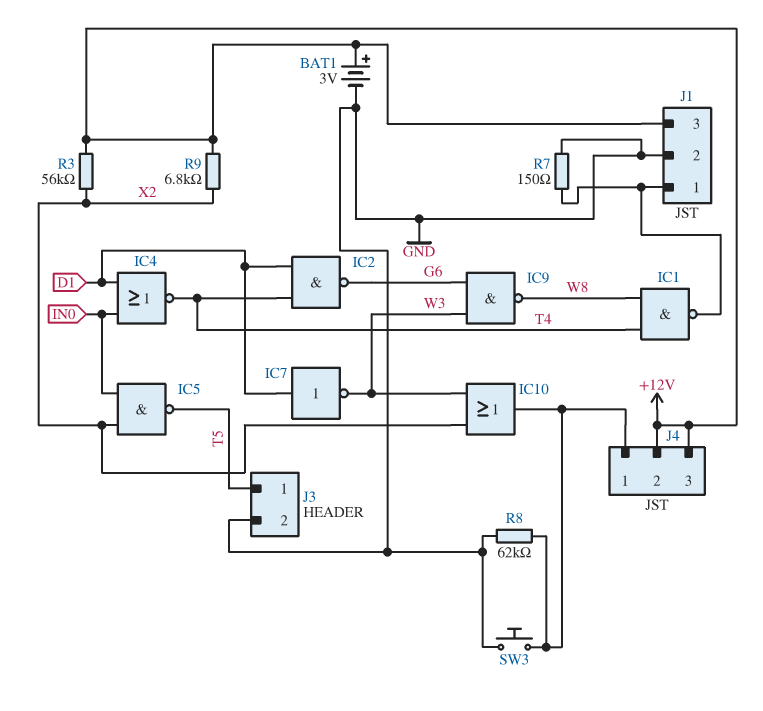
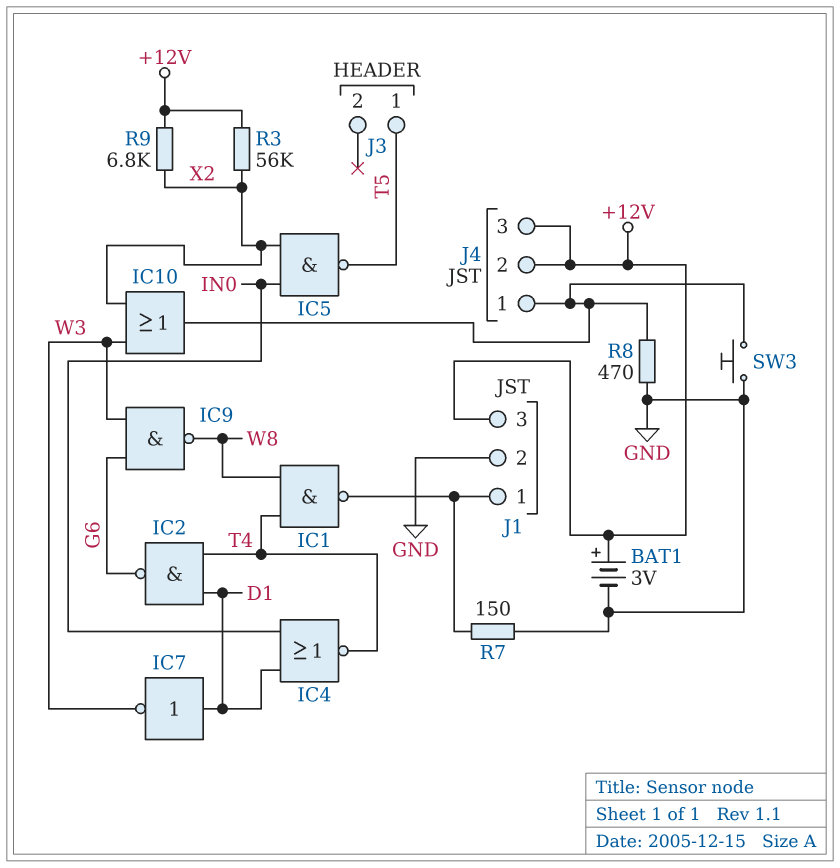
J3 pin 2: GND -> none
R8: 62k (GND, J4/1) -> 470 (GND, J4/1)

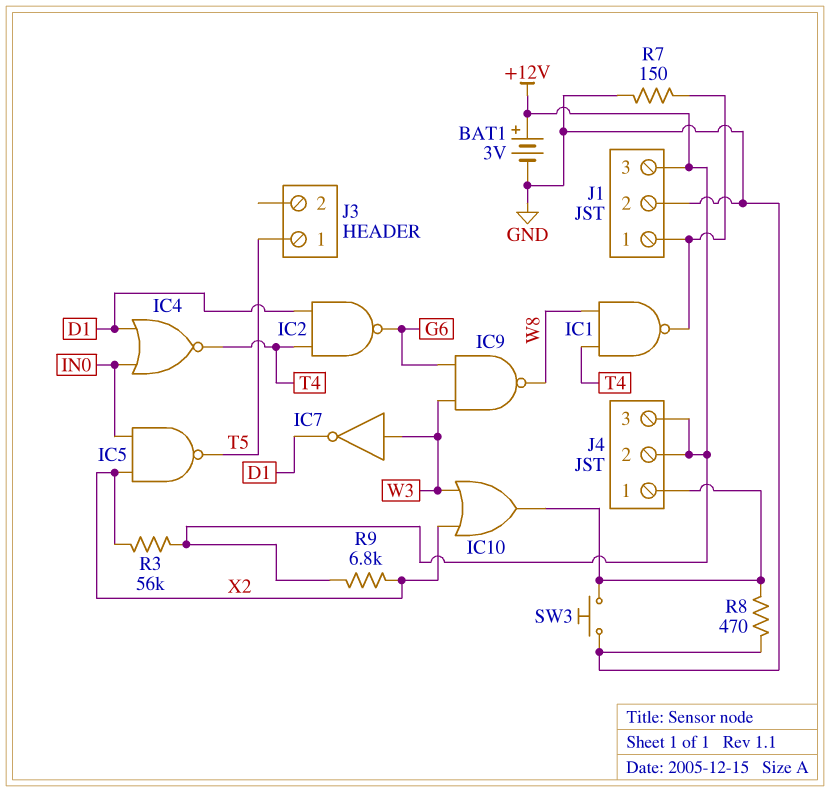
IC7: NOT (in D1, out W3) -> NOT (in W3, out D1)

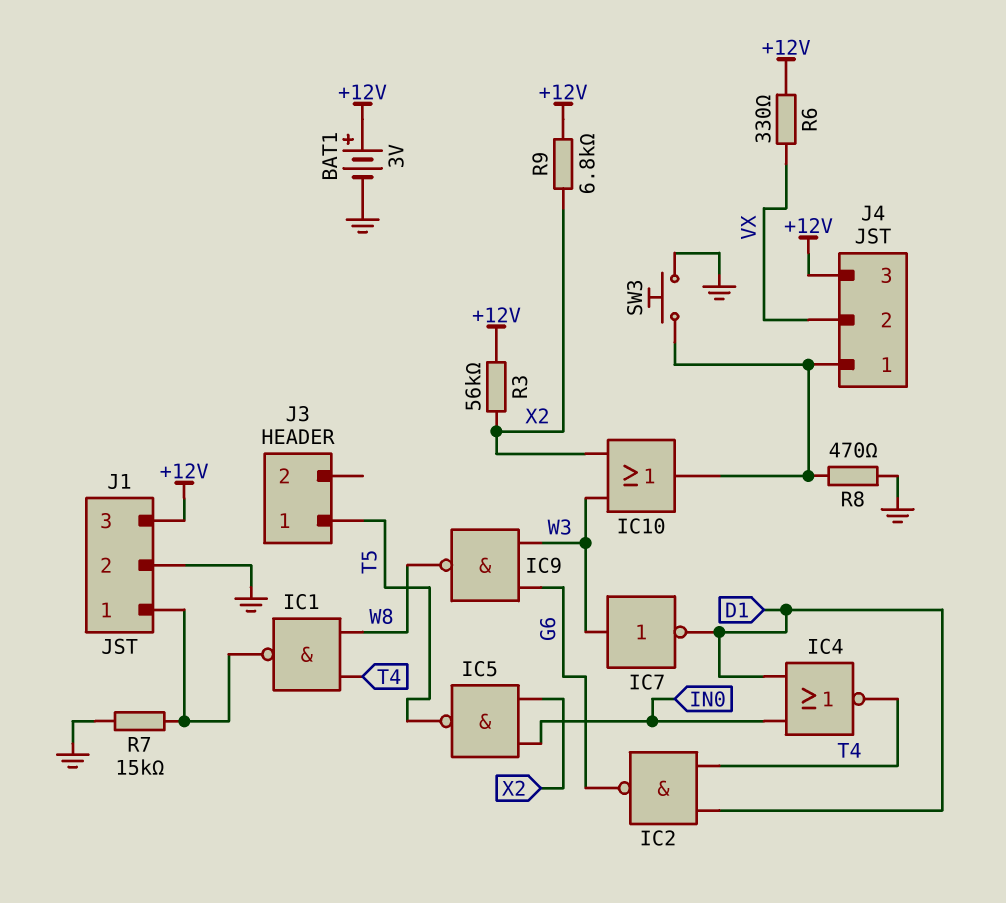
J4 pin 2: +12V -> VX
R6: none -> 330 (+12V, VX)
R7: 150 (GND, J1/1) -> 15k (GND, J1/1)

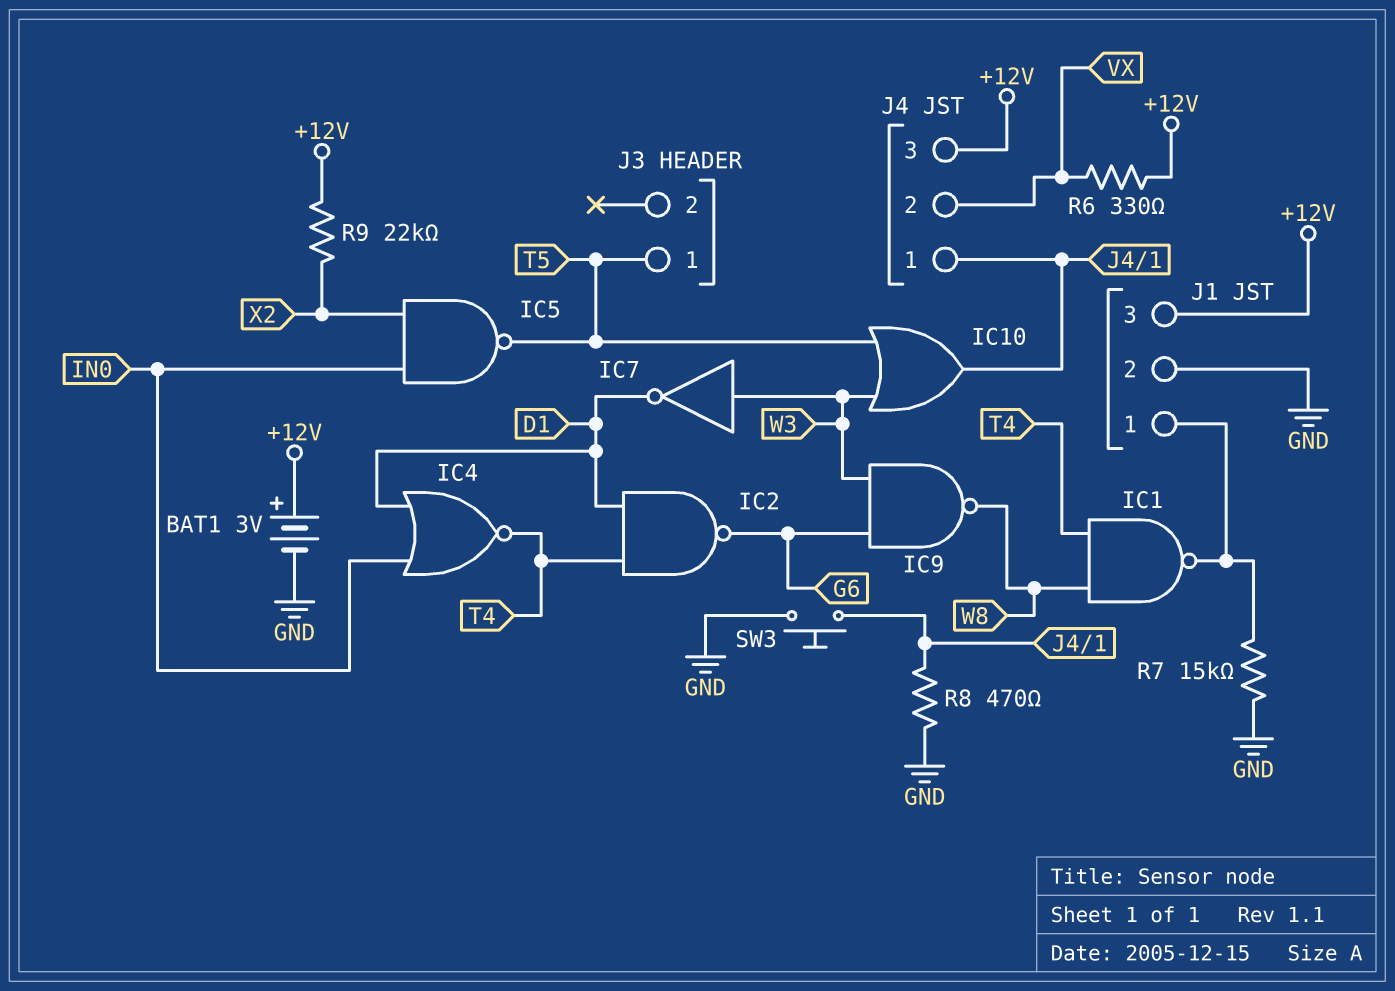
IC10: OR (in W3, in X2, out J4/1) -> OR (in T5, in W3, out J4/1)
R3: 56k (+12V, X2) -> none
R9: 6.8k (+12V, X2) -> 22k (+12V, X2)

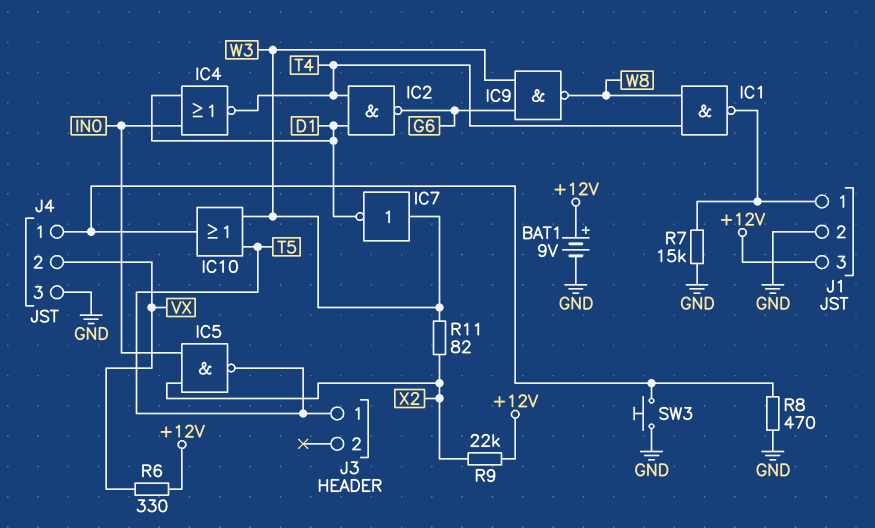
BAT1: 3V (plus +12V, minus GND) -> 9V (plus +12V, minus GND)
J4 pin 3: +12V -> GND
R11: none -> 82 (W3, X2)

